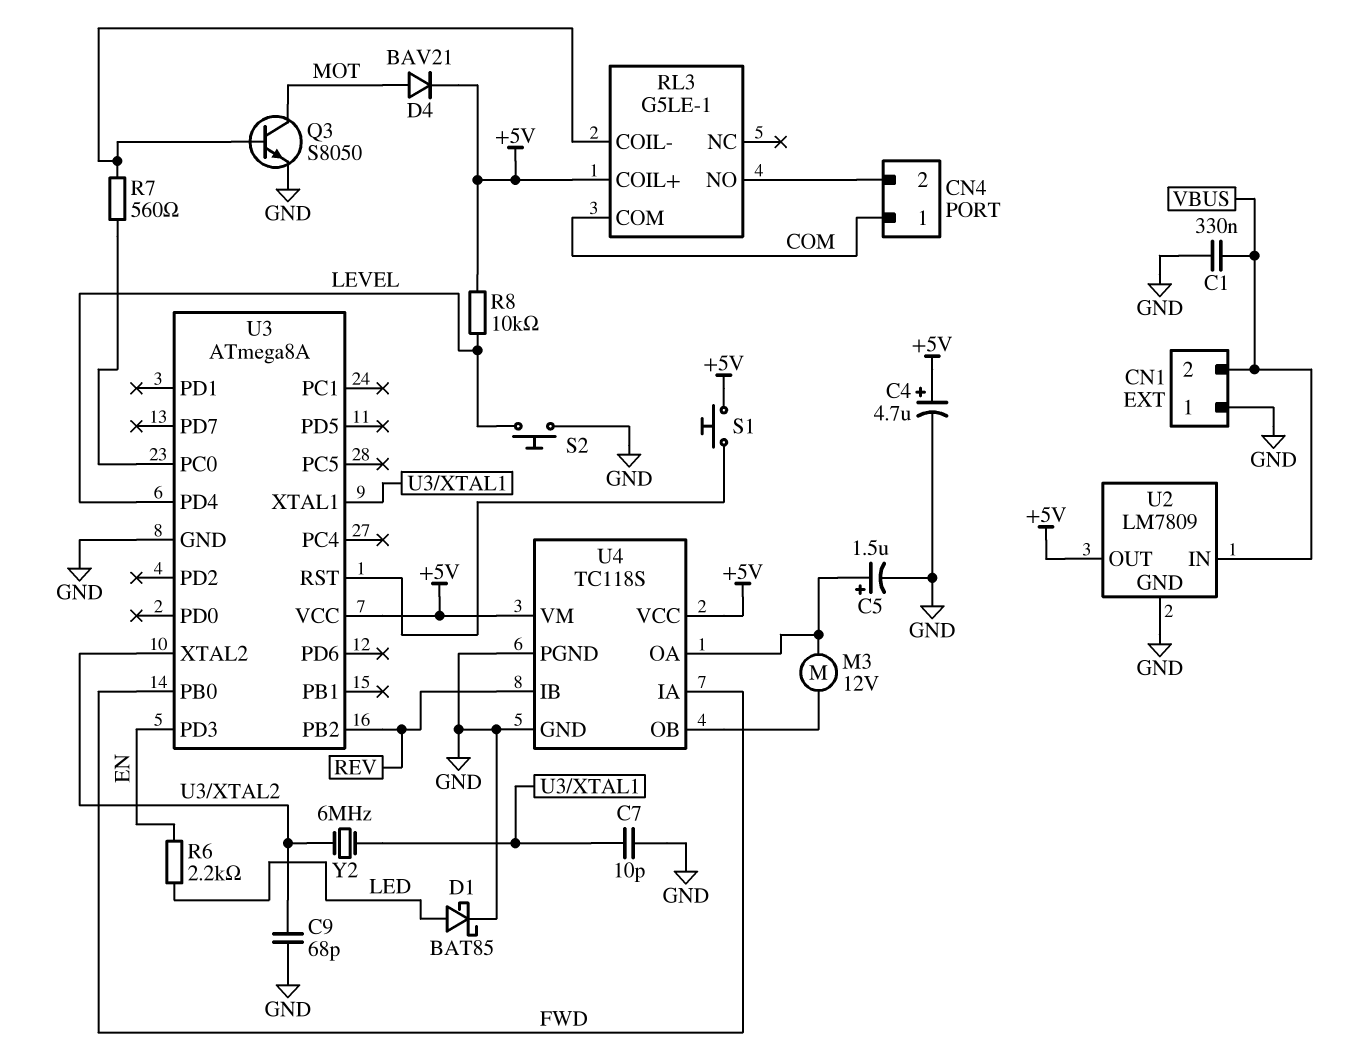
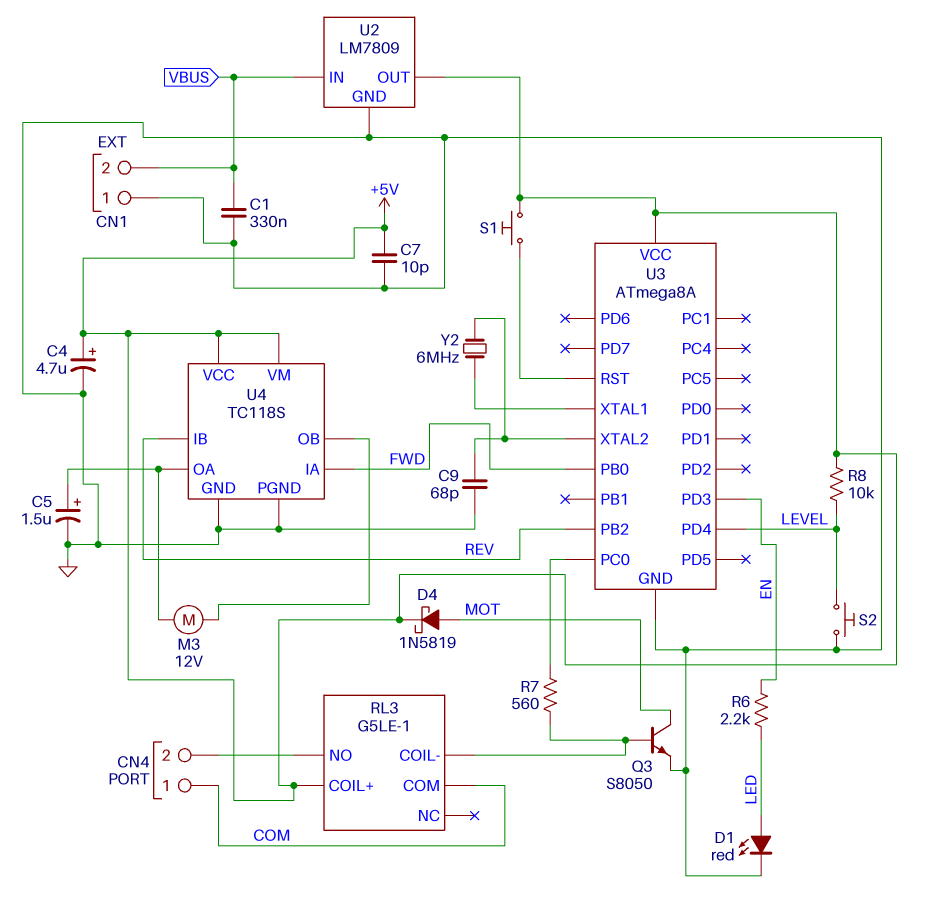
C7: 10pF (GND, U3/XTAL1) -> 10pF (+5V, GND)
D1: schottky BAT85 (A LED, K GND) -> LED red (A LED, K GND)
D4: diode BAV21 (A MOT, K +5V) -> schottky 1N5819 (A MOT, K +5V)

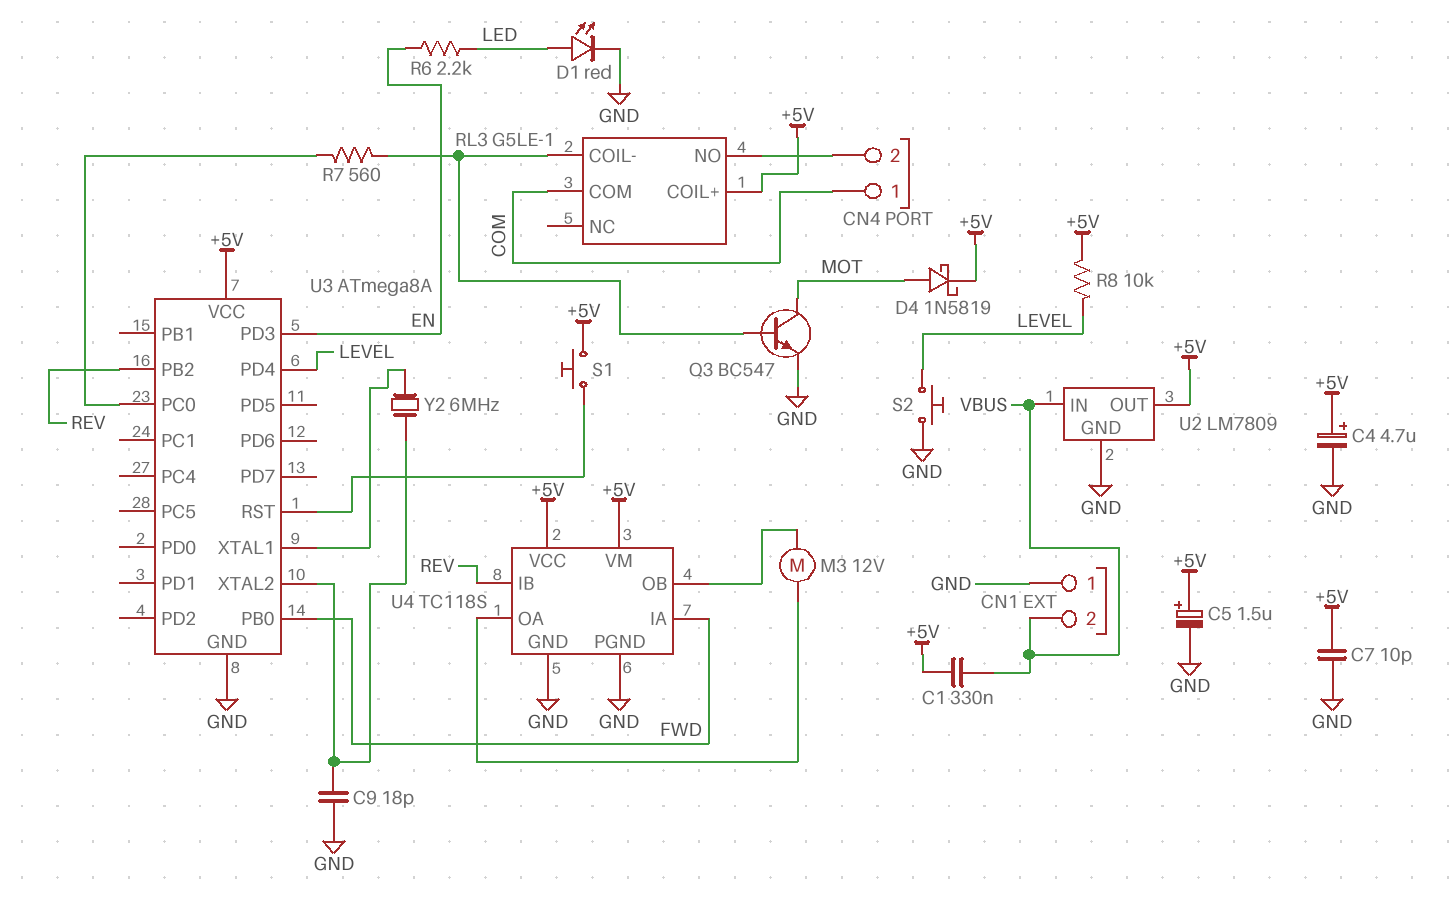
C1: 330nF (GND, VBUS) -> 330nF (+5V, VBUS)
C5: 1.5uF (plus U4/OA, minus GND) -> 1.5uF (plus +5V, minus GND)
C9: 68pF (GND, U3/XTAL2) -> 18pF (GND, U3/XTAL2)
Q3: NPN S8050 (B RL3/COIL-, C MOT, E GND) -> NPN BC547 (B RL3/COIL-, C MOT, E GND)

